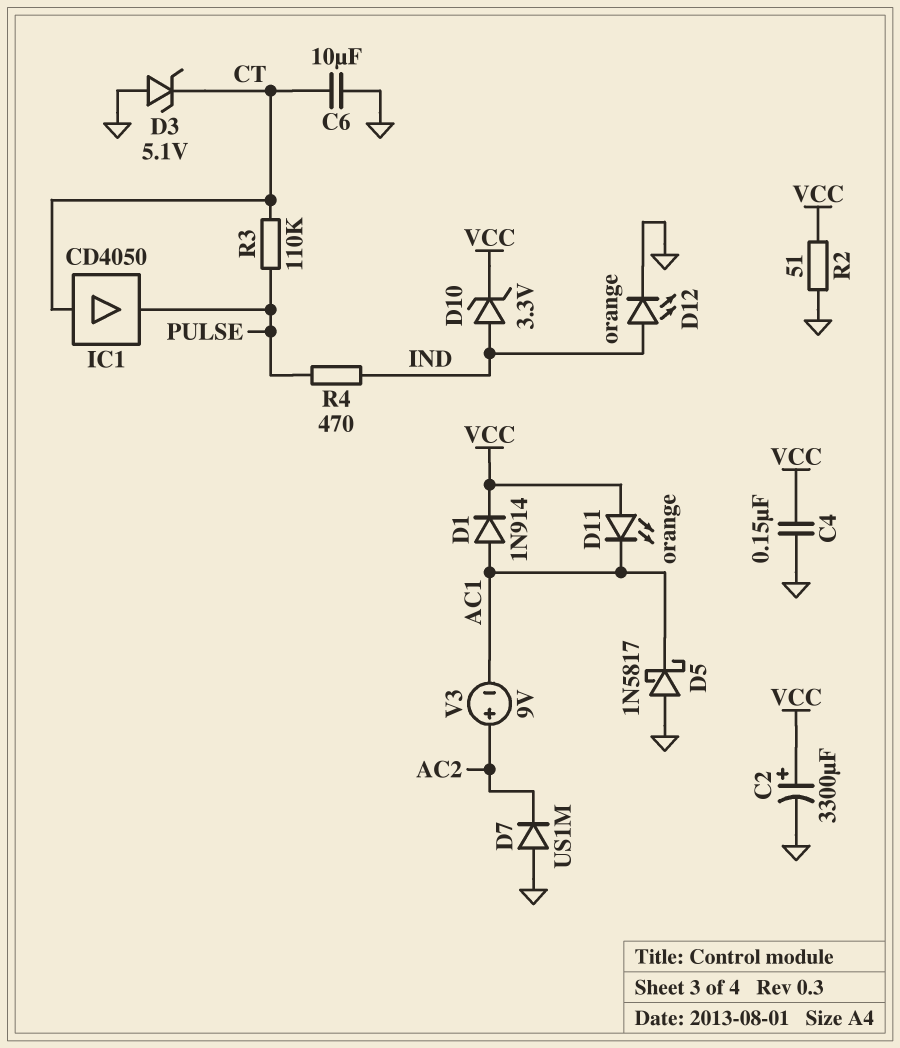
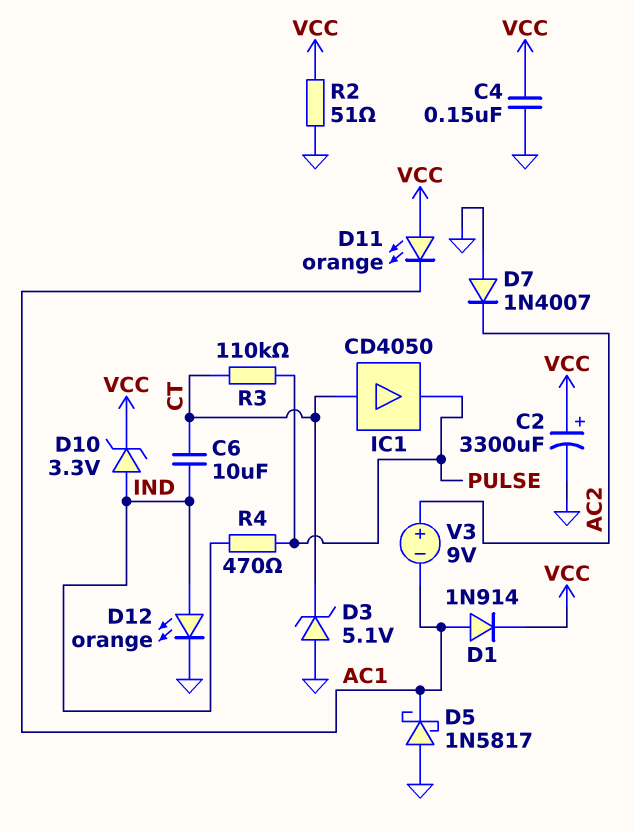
C6: 10uF (CT, GND) -> 10uF (CT, IND)
D7: diode US1M (A GND, K AC2) -> diode 1N4007 (A GND, K AC2)

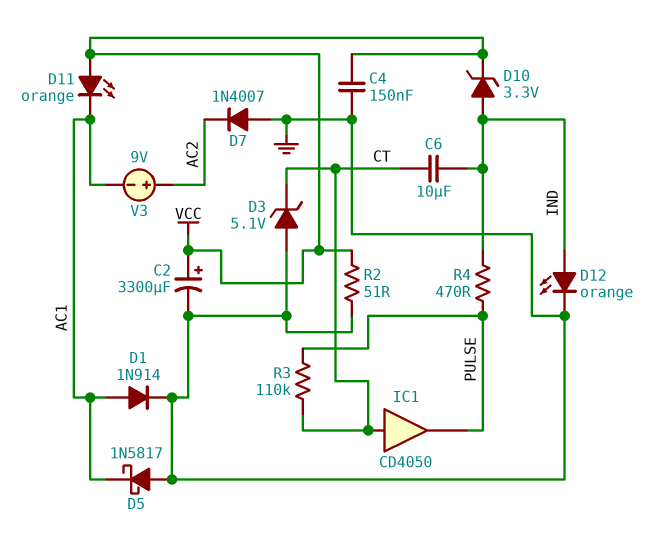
D1: diode 1N914 (A AC1, K VCC) -> diode 1N914 (A AC1, K GND)

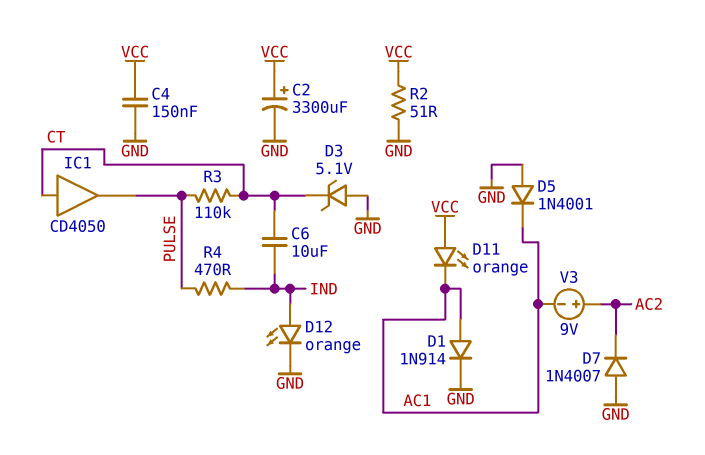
D5: schottky 1N5817 (A GND, K AC1) -> diode 1N4001 (A GND, K AC1)
D10: zener 3.3V (A IND, K VCC) -> none

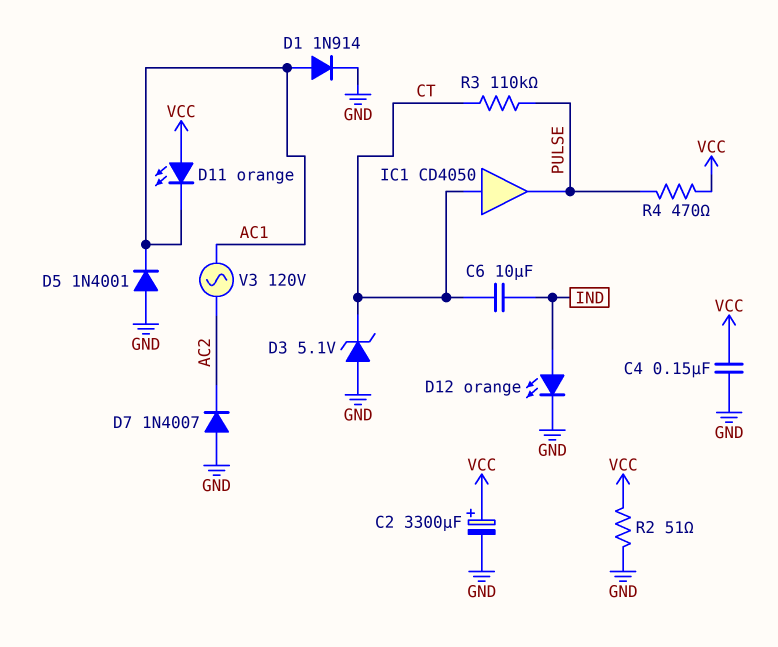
R4: 470 (IND, PULSE) -> 470 (PULSE, VCC)
V3: 9V (plus AC2, minus AC1) -> AC 120V (AC1, AC2)

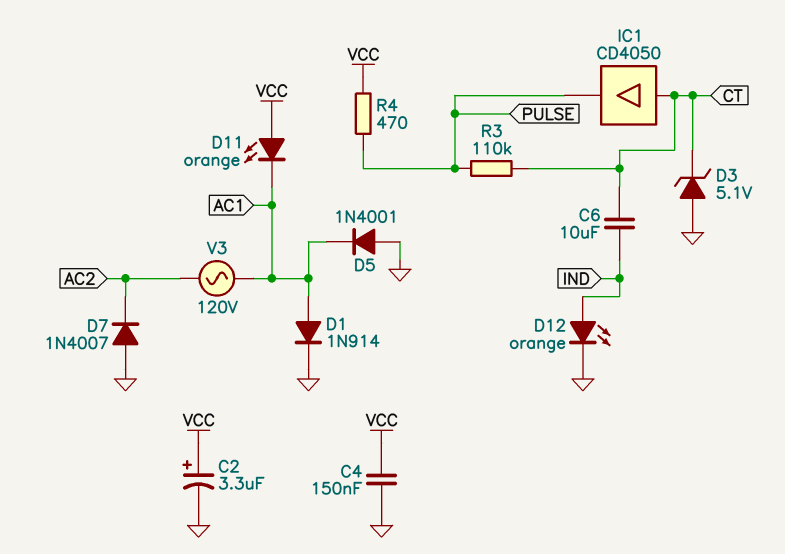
C2: 3300uF (plus VCC, minus GND) -> 3.3uF (plus VCC, minus GND)
R2: 51 (GND, VCC) -> none

